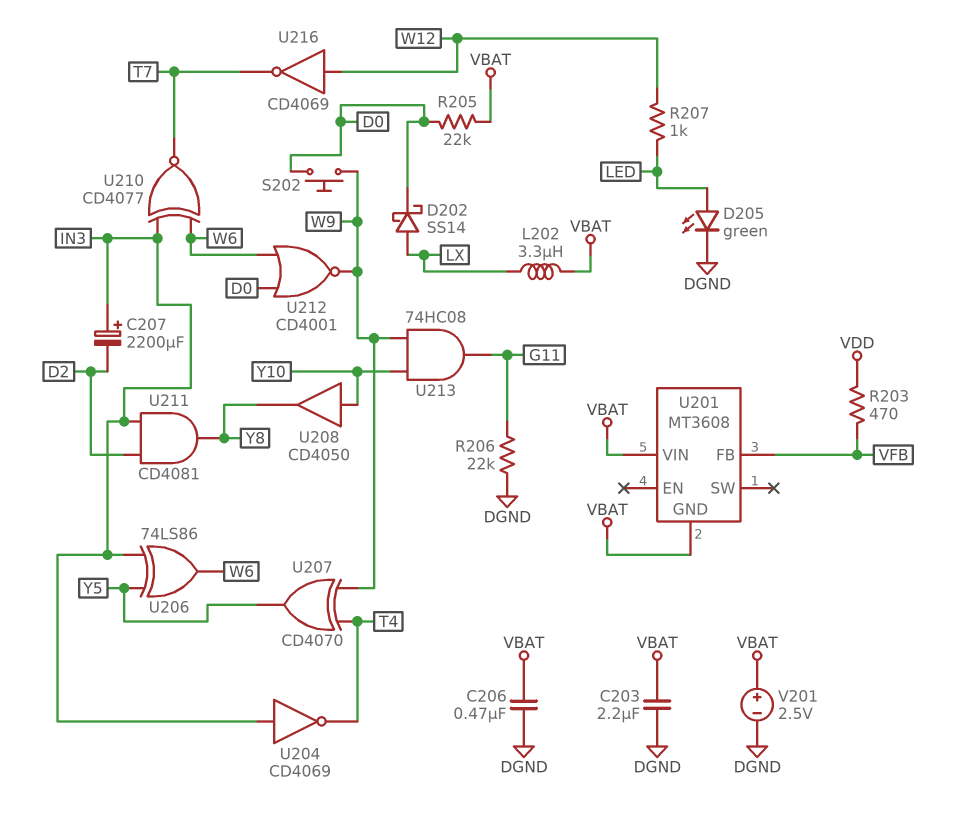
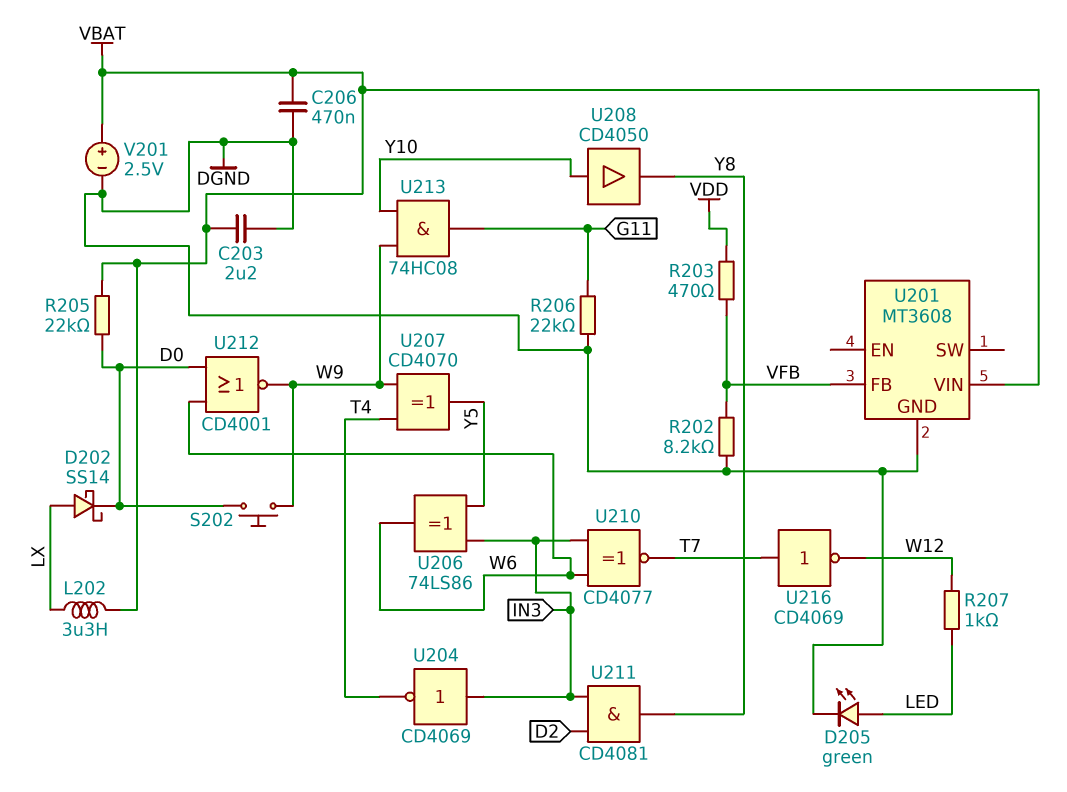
C207: 2200uF (plus IN3, minus D2) -> none
R202: none -> 8.2k (DGND, VFB)
U201 pin GND: VBAT -> DGND
U216: NOT CD4069 (in W12, out T7) -> NOT CD4069 (in T7, out W12)

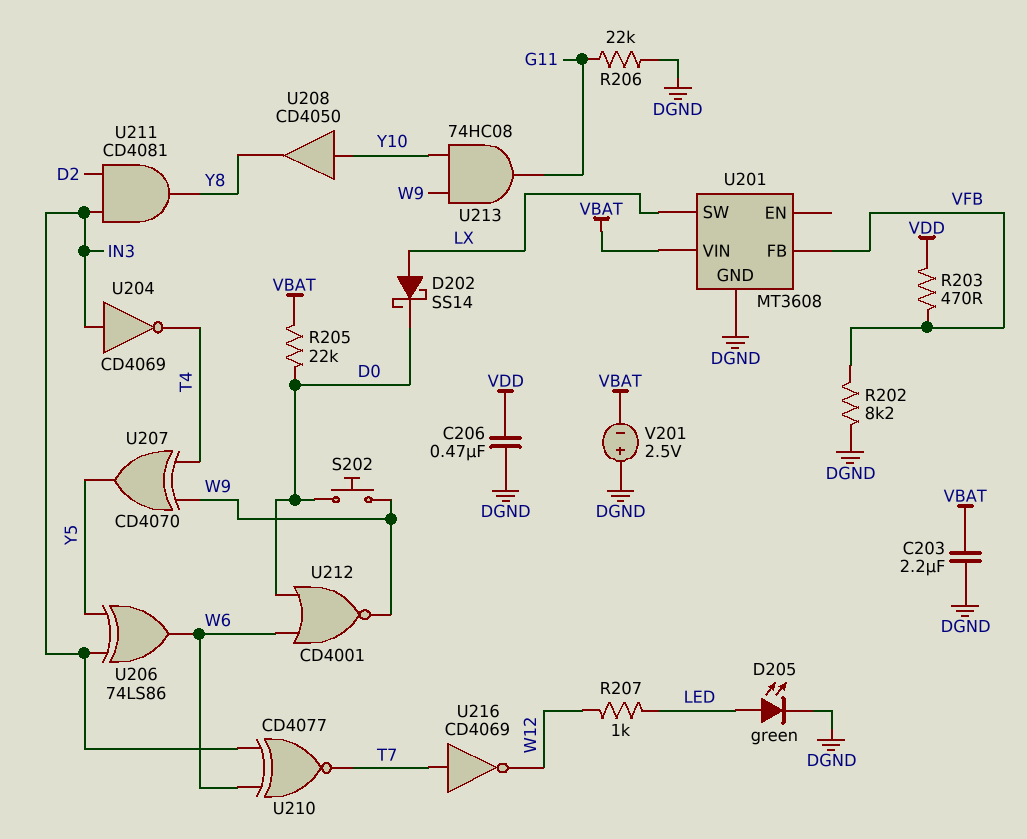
C206: 470nF (DGND, VBAT) -> 470nF (DGND, VDD)
L202: 3.3uH (LX, VBAT) -> none
U201 pin SW: none -> LX
V201: 2.5V (plus VBAT, minus DGND) -> 2.5V (plus DGND, minus VBAT)

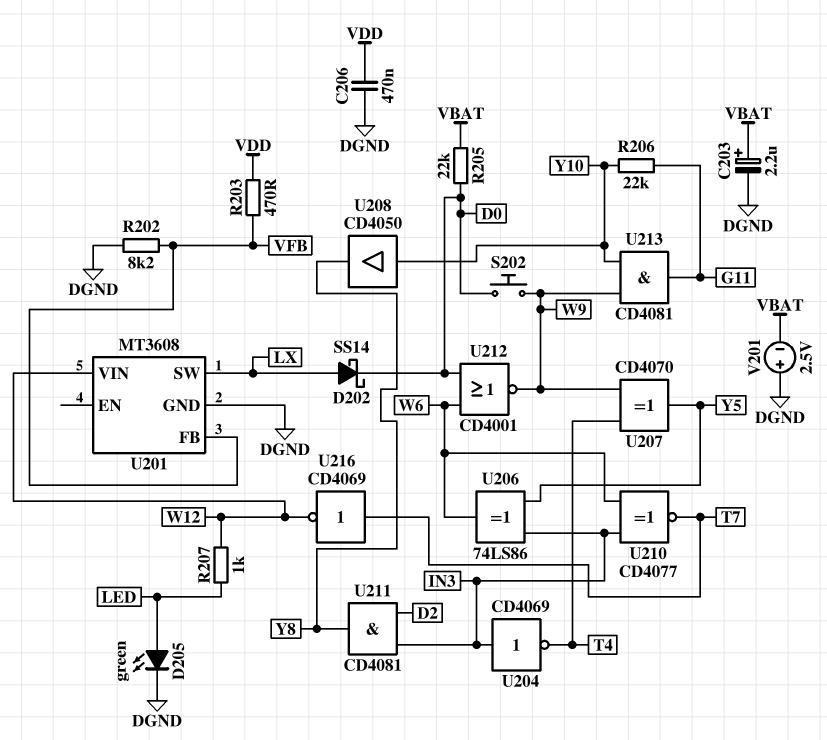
C203: 2.2uF (DGND, VBAT) -> 2.2uF (plus VBAT, minus DGND)
R206: 22k (DGND, G11) -> 22k (G11, Y10)
U201 pin VIN: VBAT -> W12
U213: AND 74HC08 (in W9, in Y10, out G11) -> AND CD4081 (in W9, in Y10, out G11)

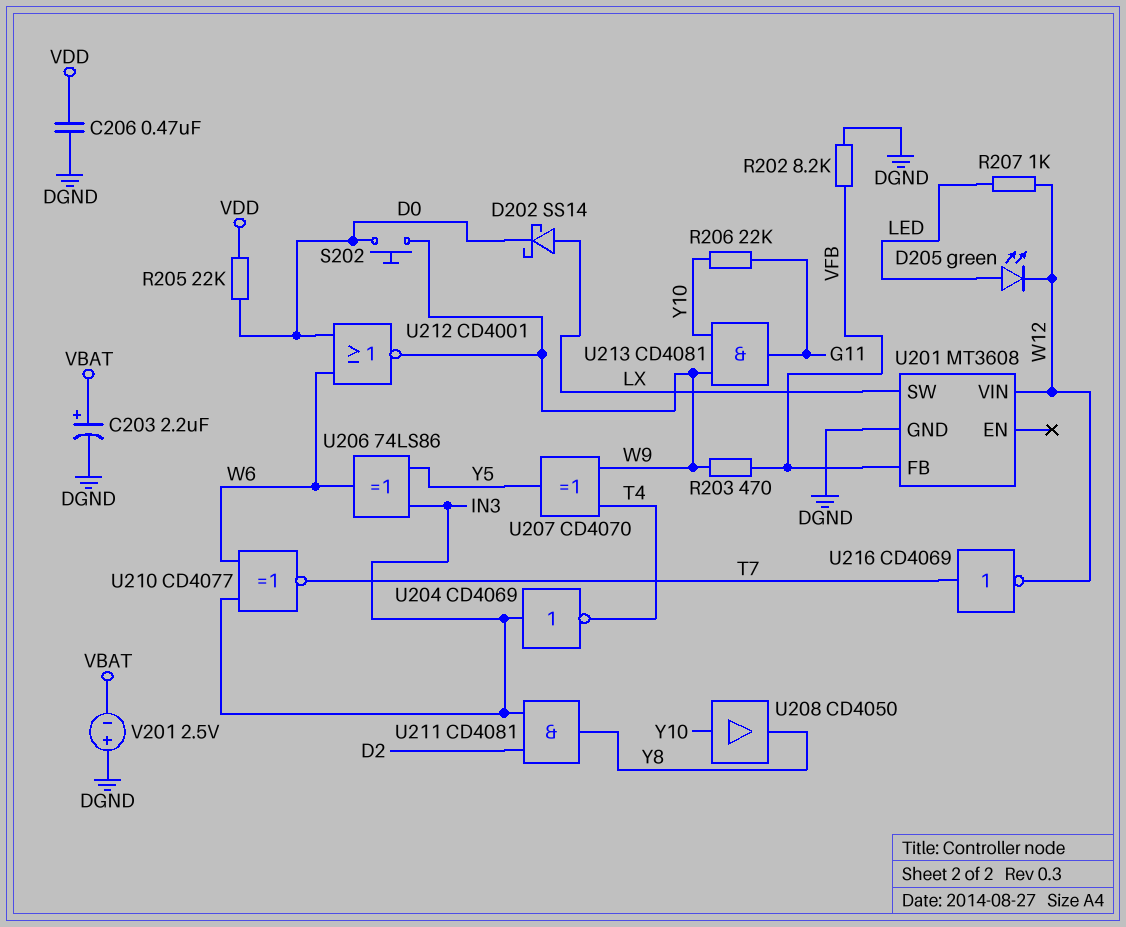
D205: LED green (A LED, K DGND) -> LED green (A LED, K W12)
R203: 470 (VDD, VFB) -> 470 (VFB, W9)
R205: 22k (D0, VBAT) -> 22k (D0, VDD)

